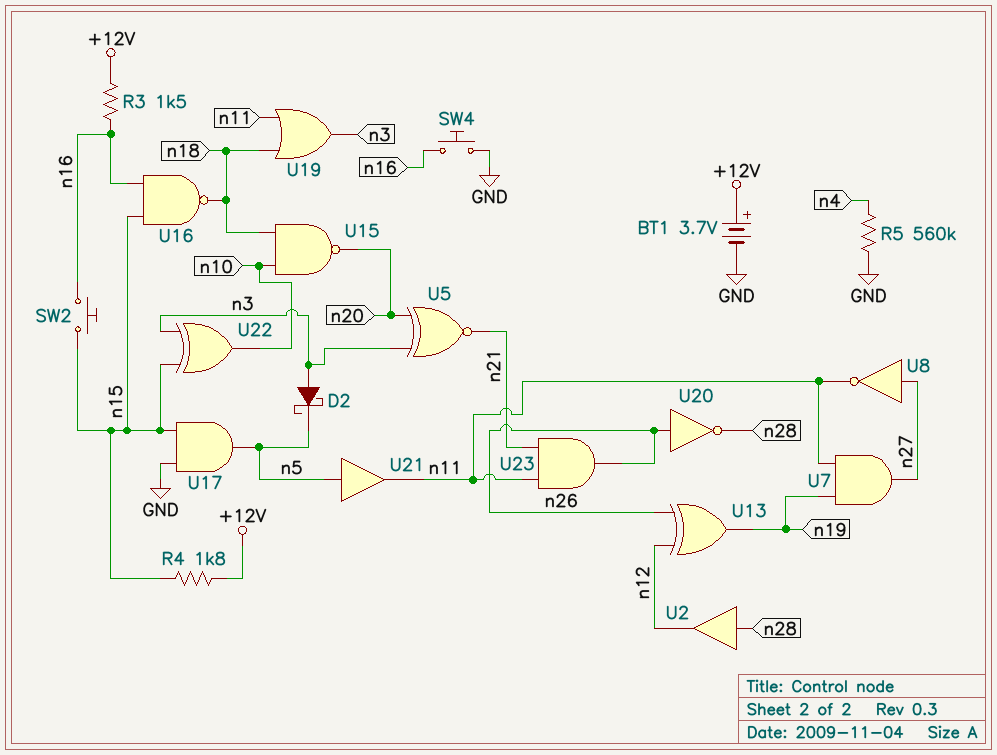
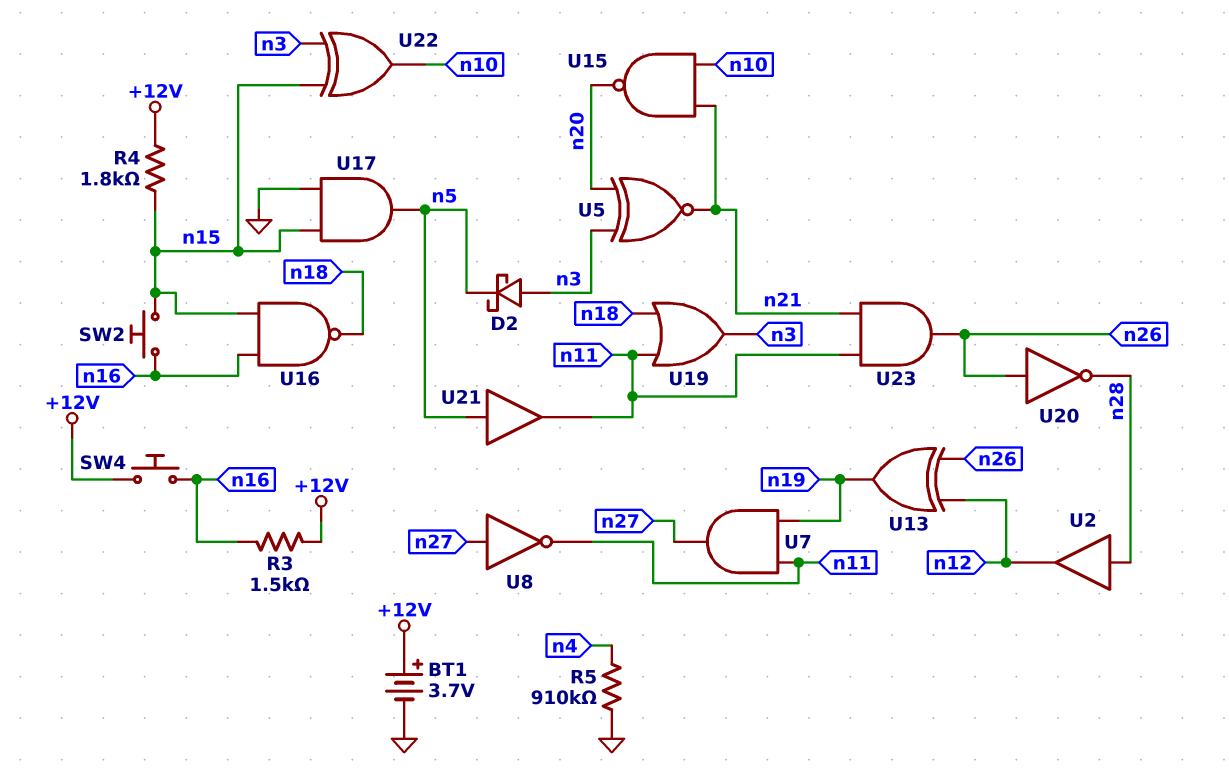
R5: 560k (GND, n4) -> 910k (GND, n4)
SW4: button (GND, n16) -> button (+12V, n16)
U15: NAND (in n10, in n18, out n20) -> NAND (in n10, in n21, out n20)

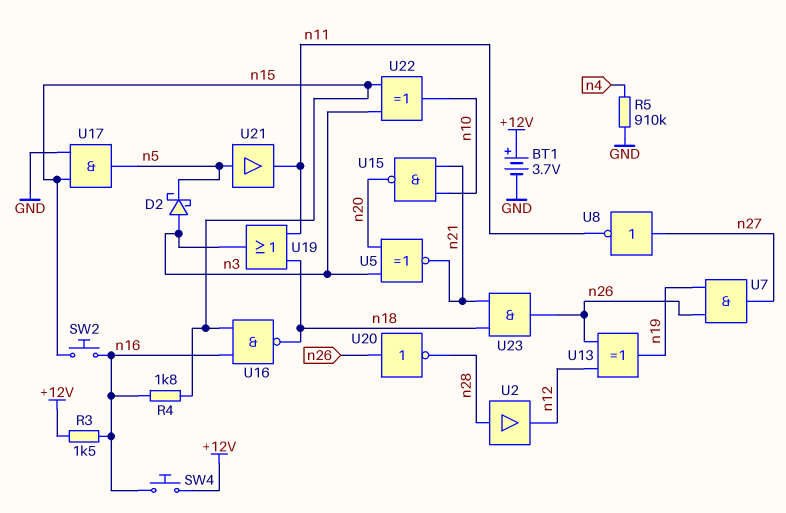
R4: 1.8k (+12V, n15) -> 1.8k (n15, n16)
U7: AND (in n11, in n19, out n27) -> AND (in n19, in n26, out n27)
U23: AND (in n11, in n21, out n26) -> AND (in n18, in n21, out n26)

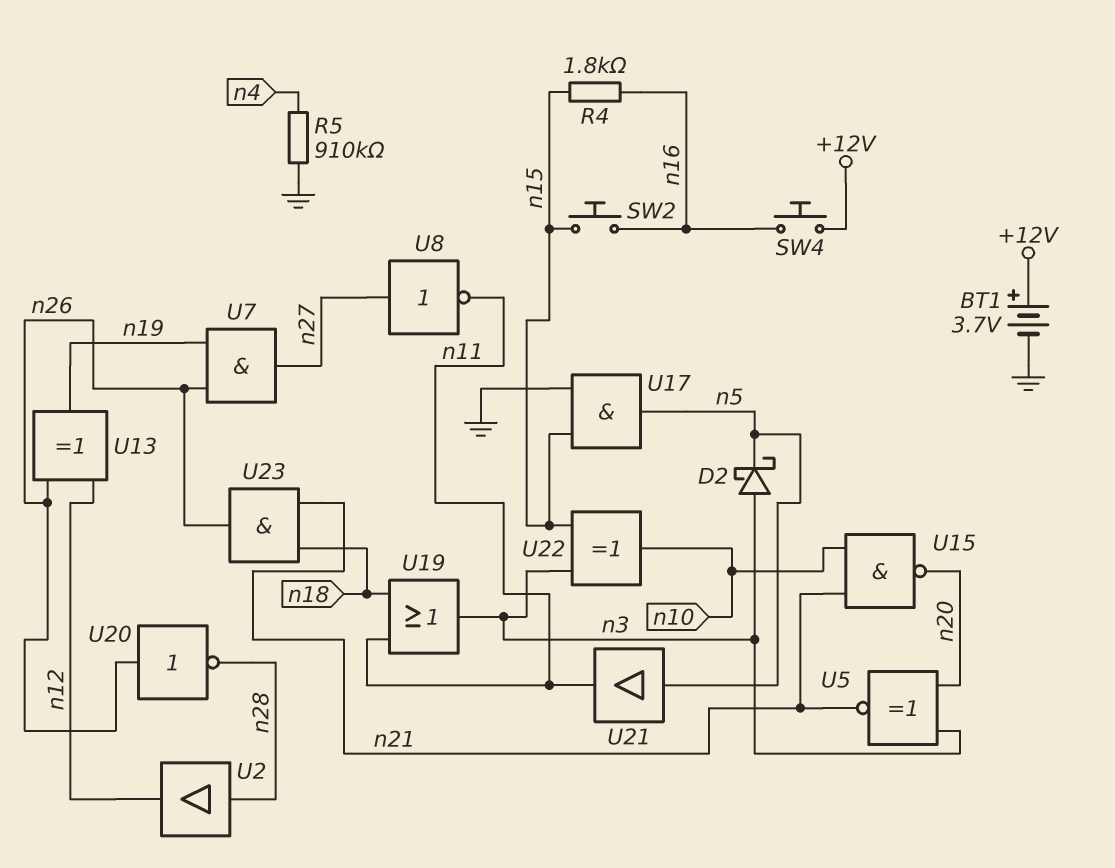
R3: 1.5k (+12V, n16) -> none
U16: NAND (in n15, in n16, out n18) -> none

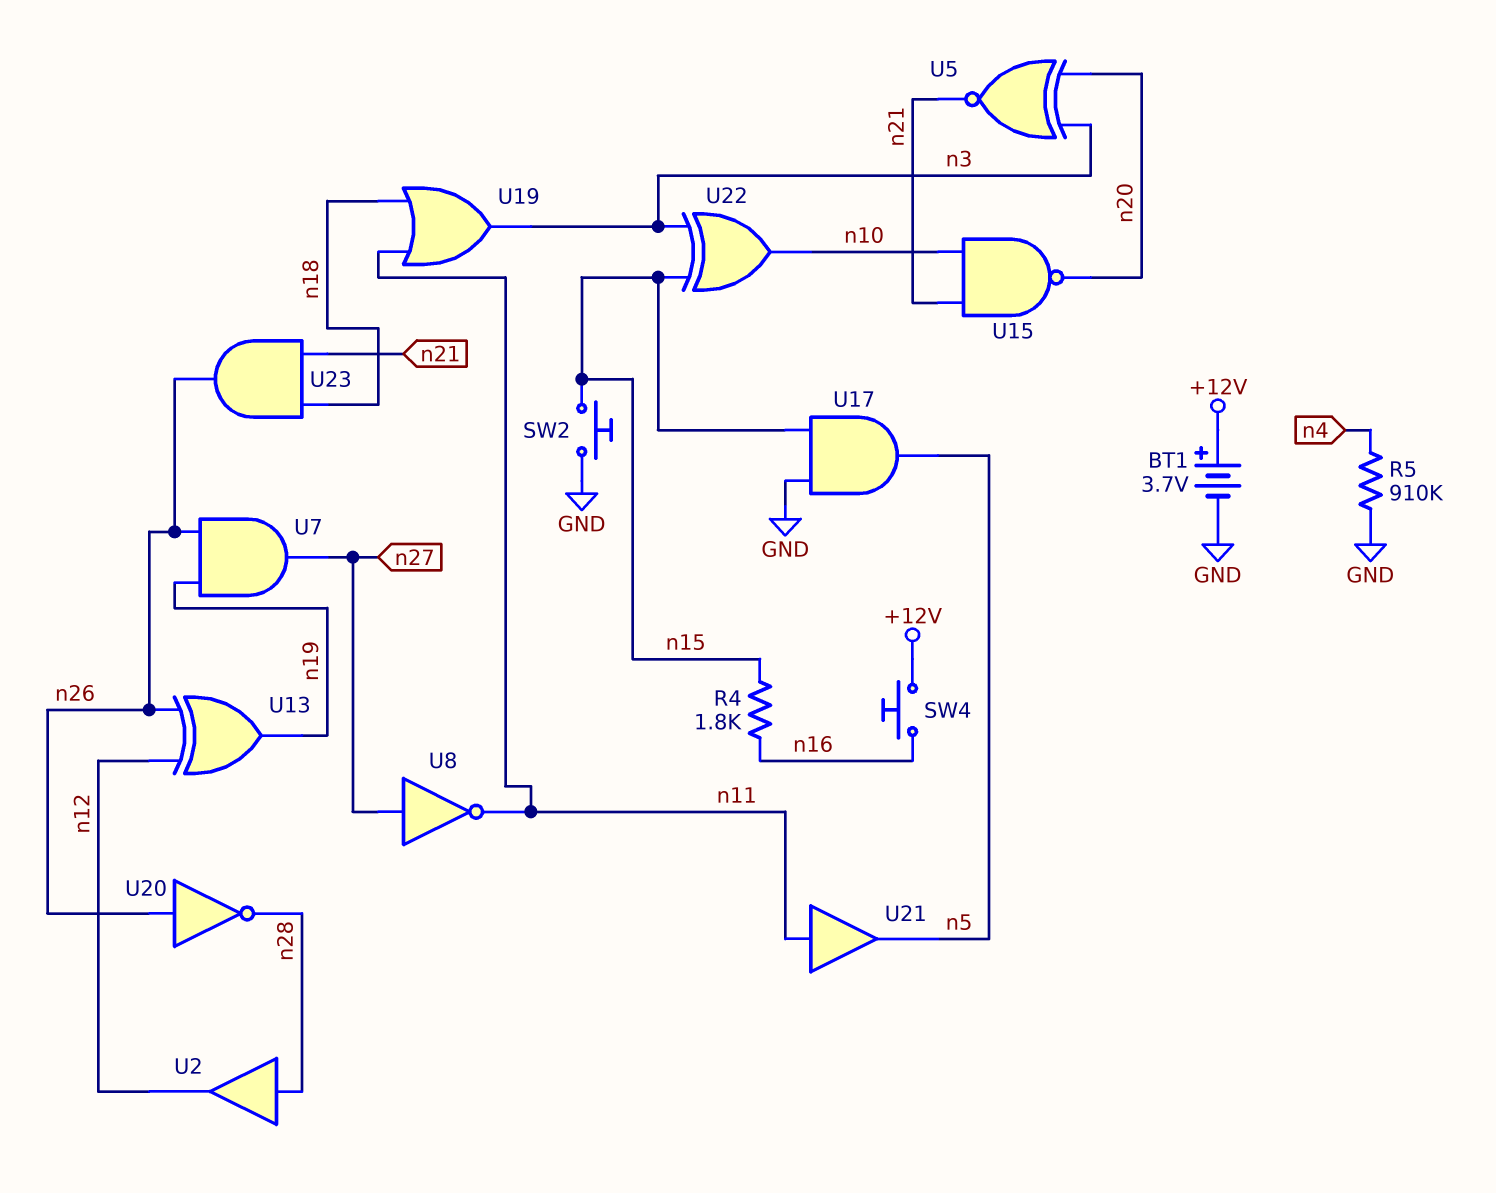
D2: schottky (A n3, K n5) -> none
SW2: button (n15, n16) -> button (GND, n15)
U21: buffer (in n5, out n11) -> buffer (in n11, out n5)

